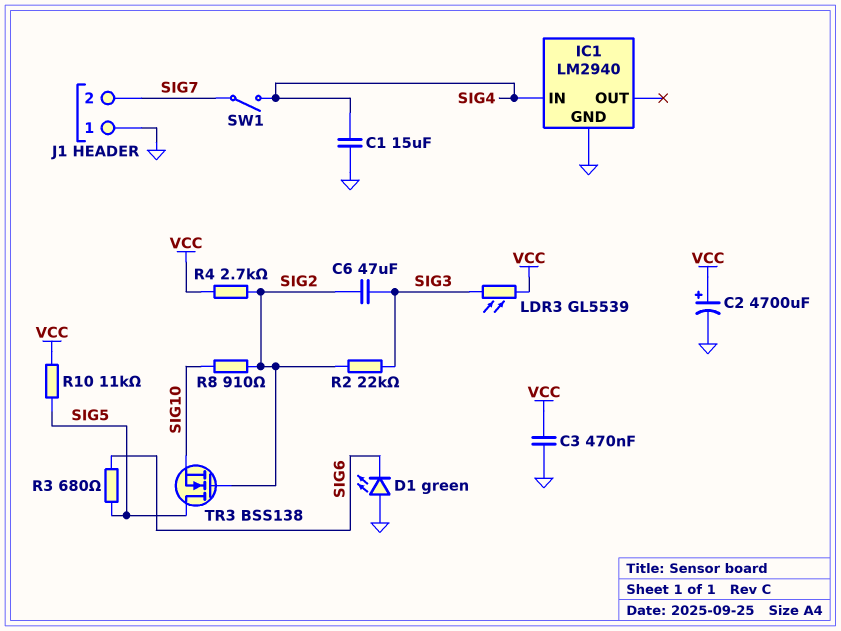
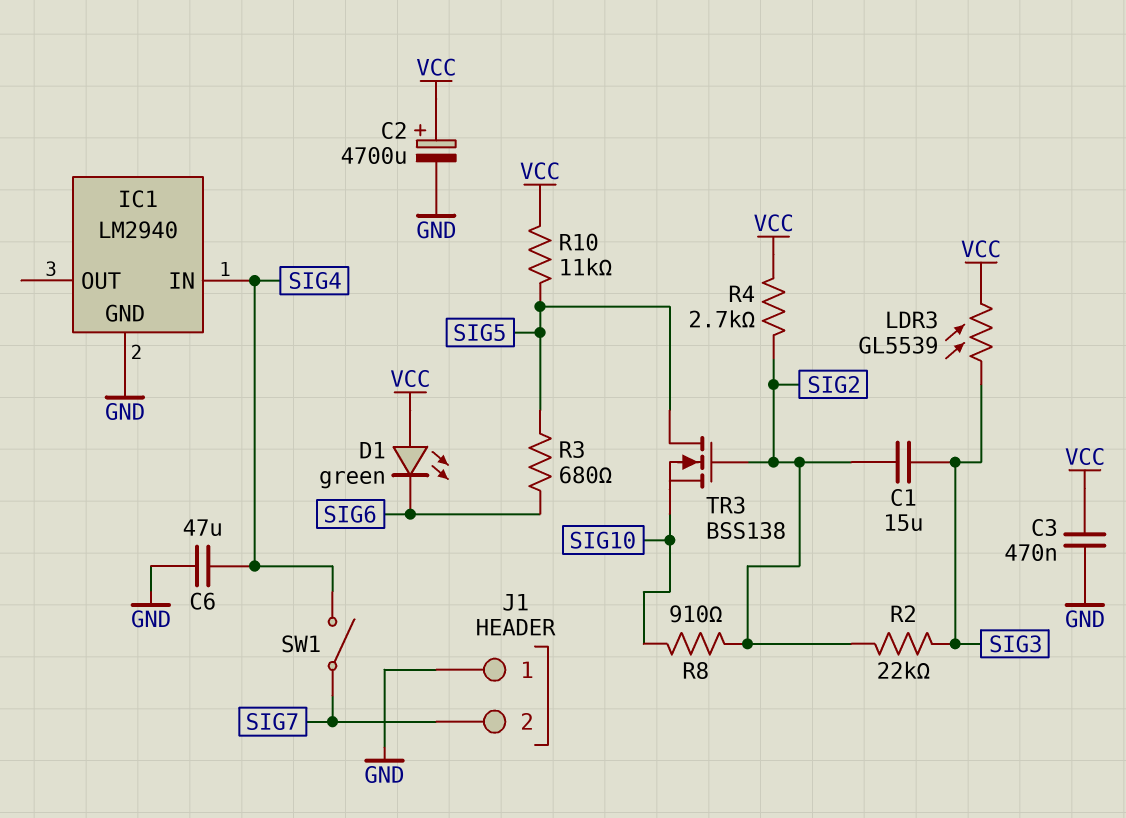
C1: 15uF (GND, SIG4) -> 15uF (SIG2, SIG3)
C6: 47uF (SIG2, SIG3) -> 47uF (GND, SIG4)
D1: LED green (A GND, K SIG6) -> LED green (A VCC, K SIG6)

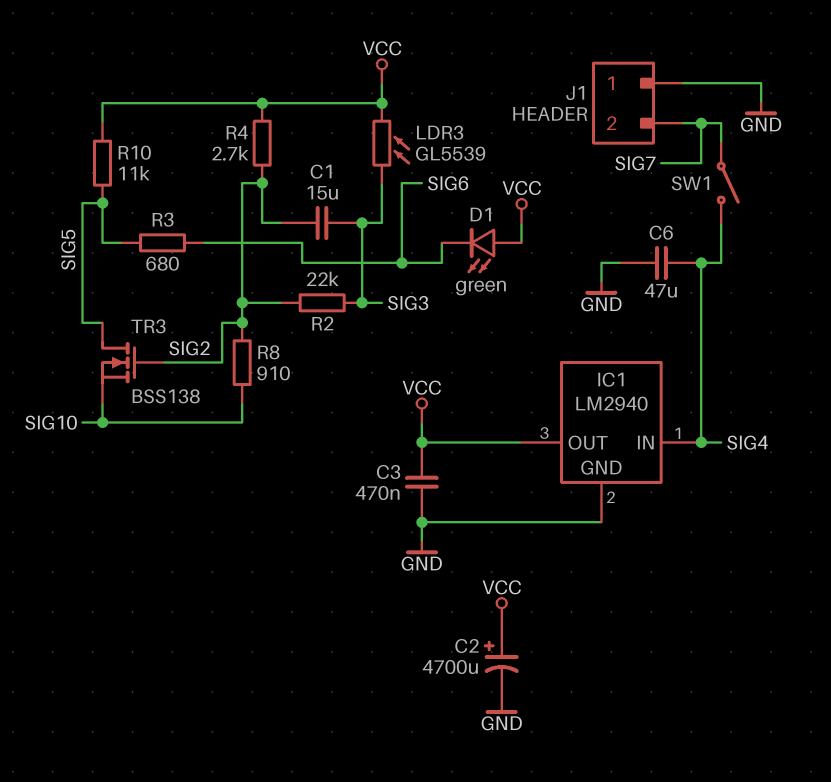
IC1 pin OUT: none -> VCC

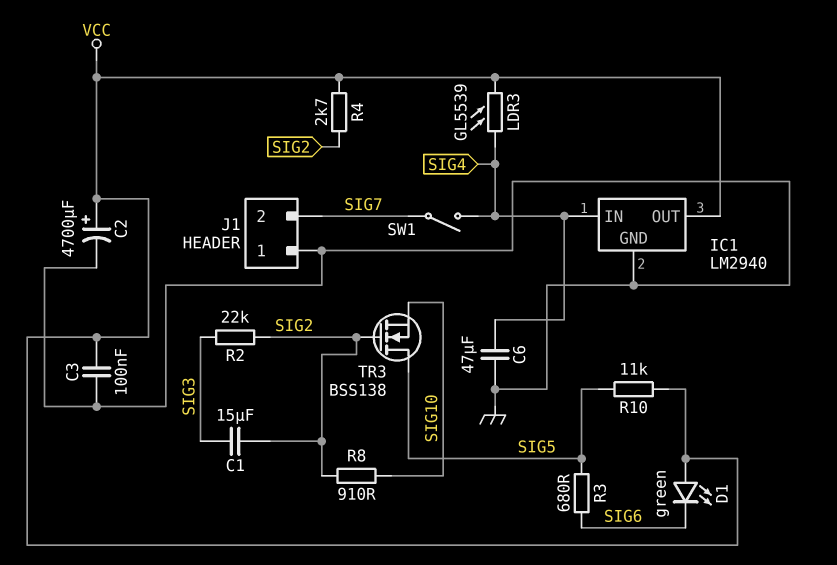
C3: 470nF (GND, VCC) -> 100nF (GND, VCC)
LDR3: GL5539 (SIG3, VCC) -> GL5539 (SIG4, VCC)

